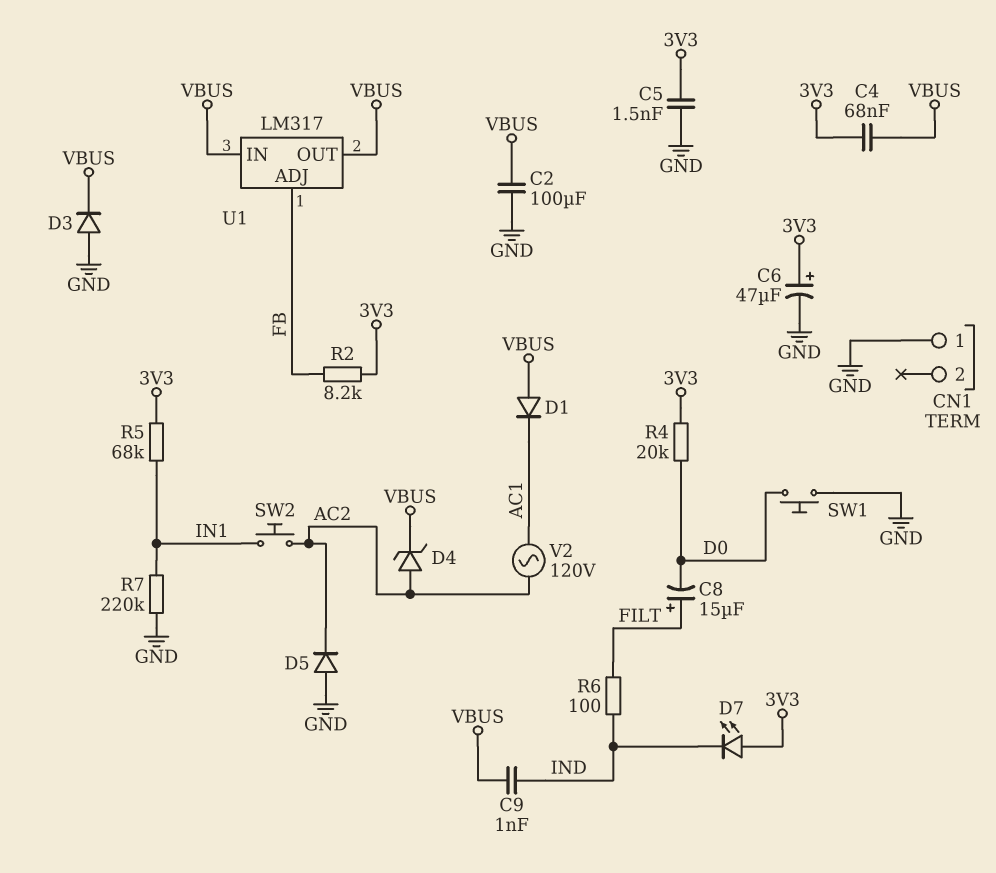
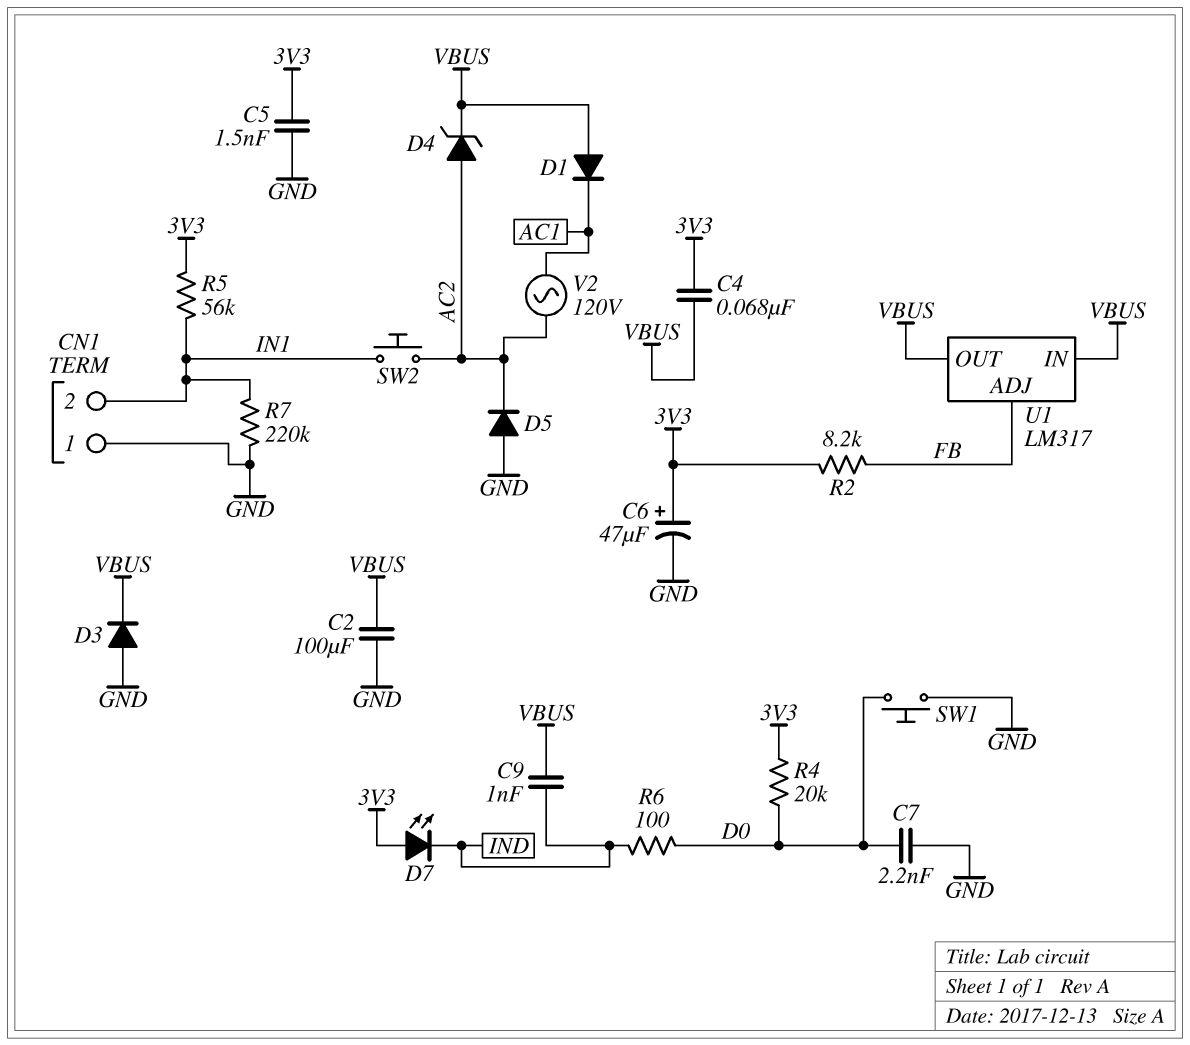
C7: none -> 2.2nF (D0, GND)
C8: 15uF (plus FILT, minus D0) -> none
CN1 pin 2: none -> IN1
R5: 68k (3V3, IN1) -> 56k (3V3, IN1)
R6: 100 (FILT, IND) -> 100 (D0, IND)

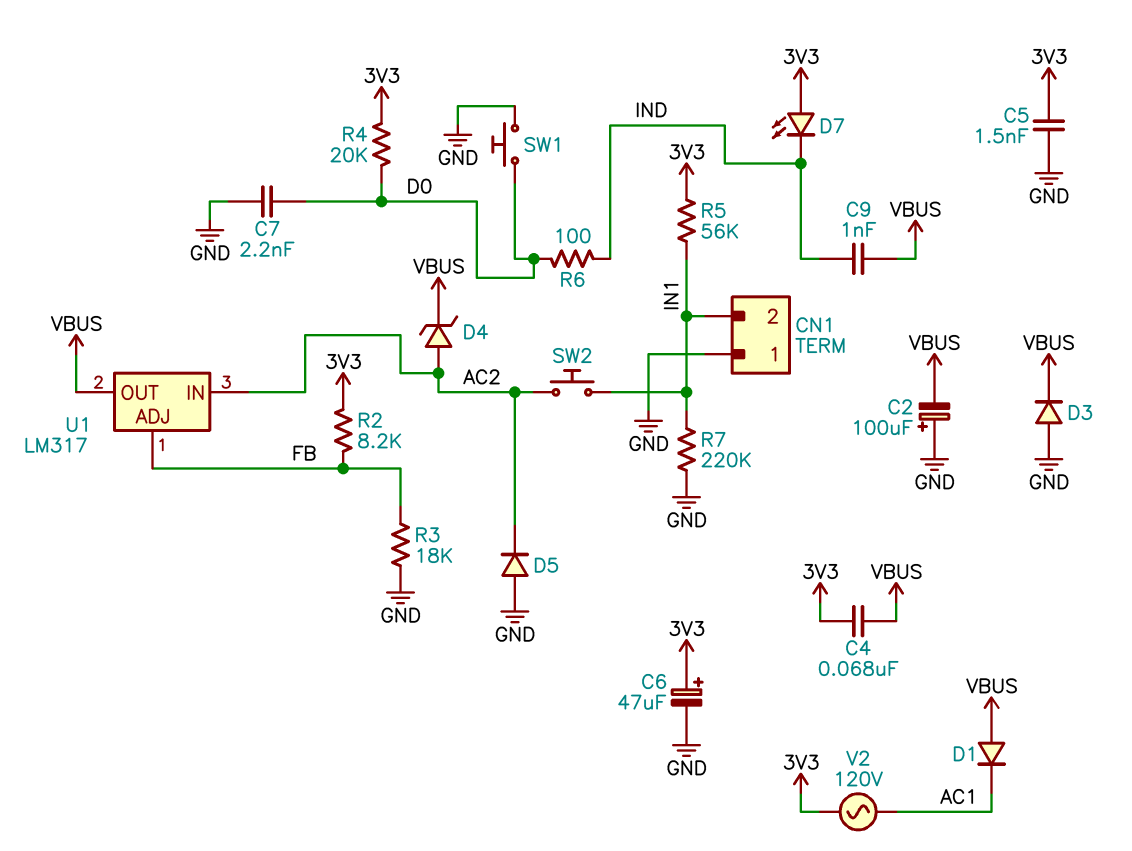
C2: 100uF (GND, VBUS) -> 100uF (plus GND, minus VBUS)
R3: none -> 18k (FB, GND)
U1 pin IN: VBUS -> AC2
V2: AC 120V (AC1, AC2) -> AC 120V (3V3, AC1)

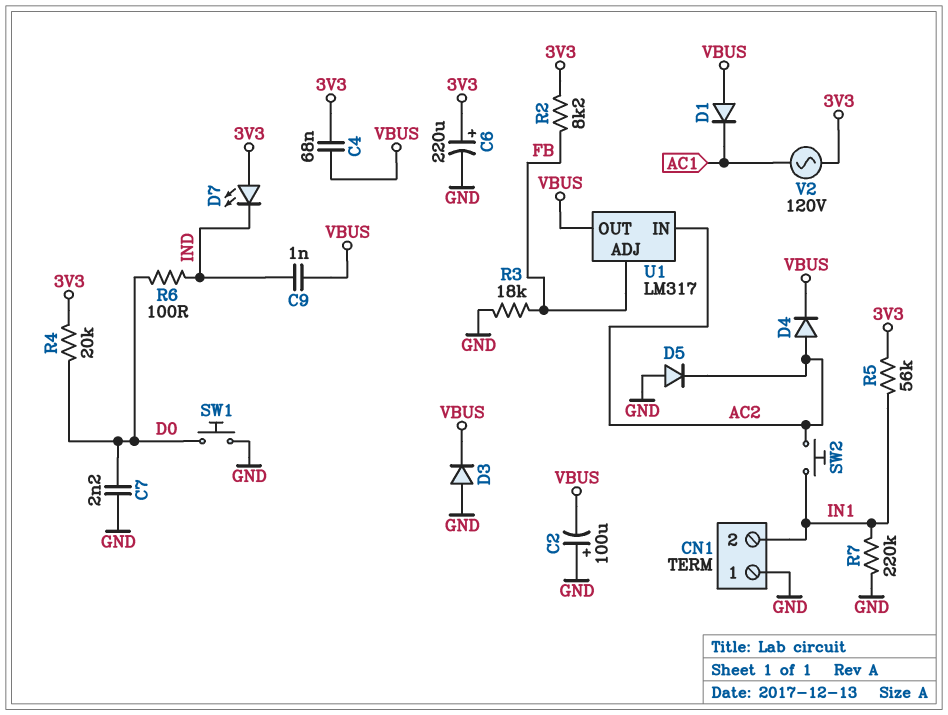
C5: 1.5nF (3V3, GND) -> none
C6: 47uF (plus 3V3, minus GND) -> 220uF (plus 3V3, minus GND)
D4: zener (A AC2, K VBUS) -> diode (A AC2, K VBUS)

